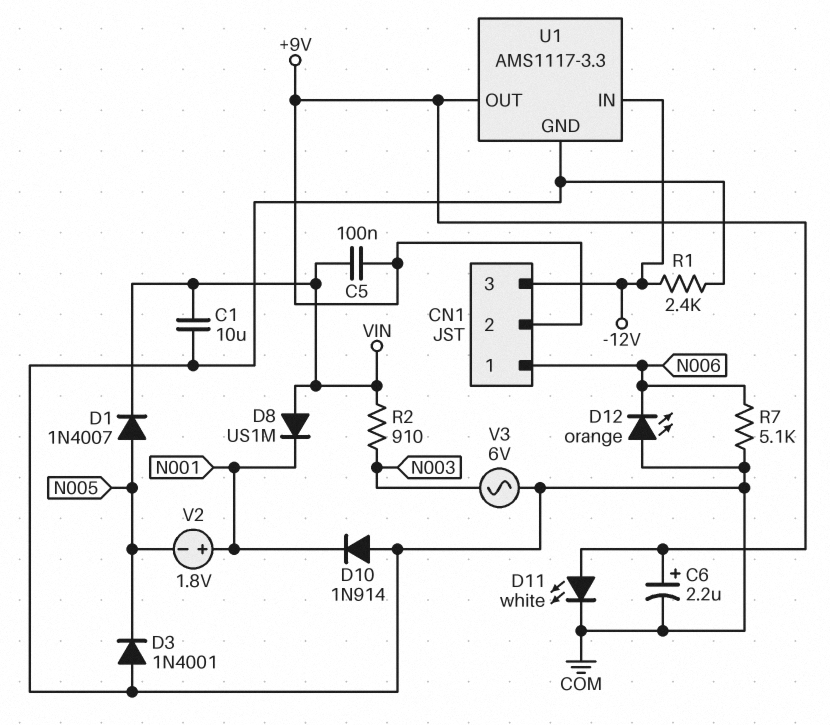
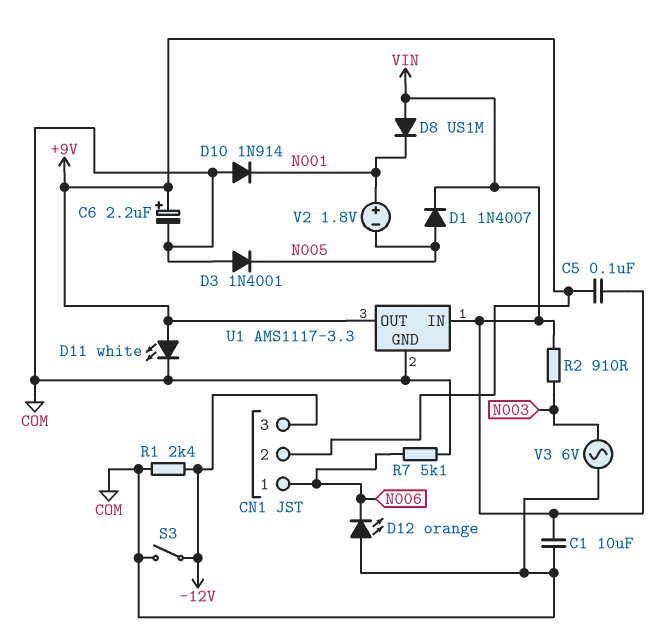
S3: none -> switch (-12V, COM)
U1 pin IN: -12V -> VIN

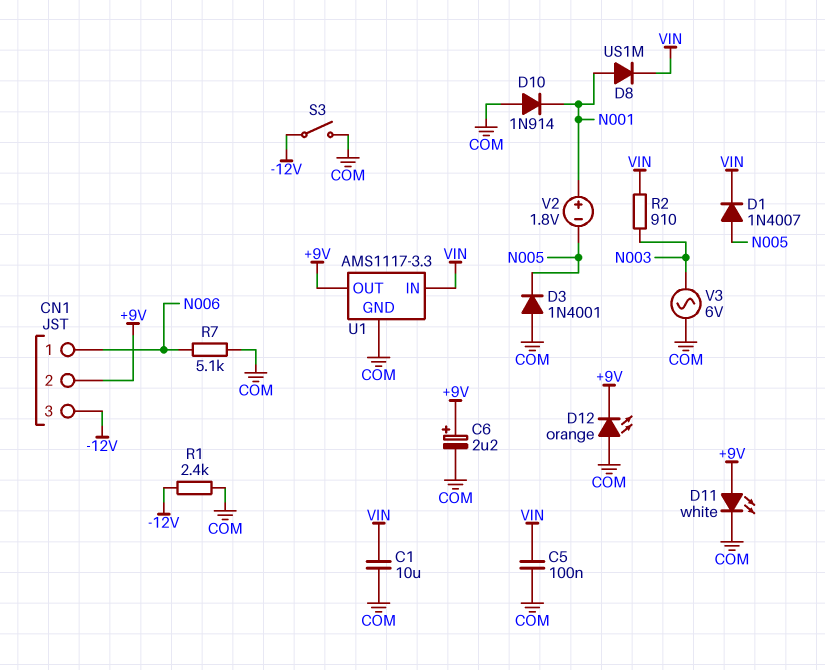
C5: 100nF (+9V, VIN) -> 100nF (COM, VIN)
D8: diode US1M (A VIN, K N001) -> diode US1M (A N001, K VIN)
D12: LED orange (A COM, K N006) -> LED orange (A COM, K +9V)

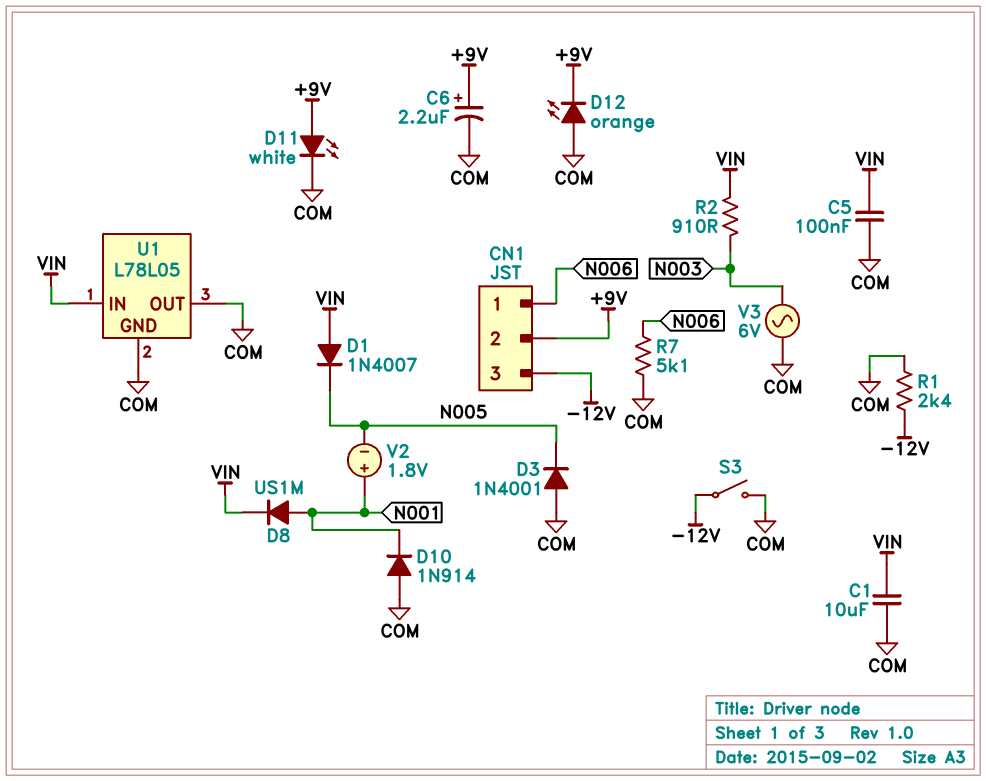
D1: diode 1N4007 (A N005, K VIN) -> diode 1N4007 (A VIN, K N005)
U1: AMS1117-3.3 -> L78L05
U1 pin OUT: +9V -> COM

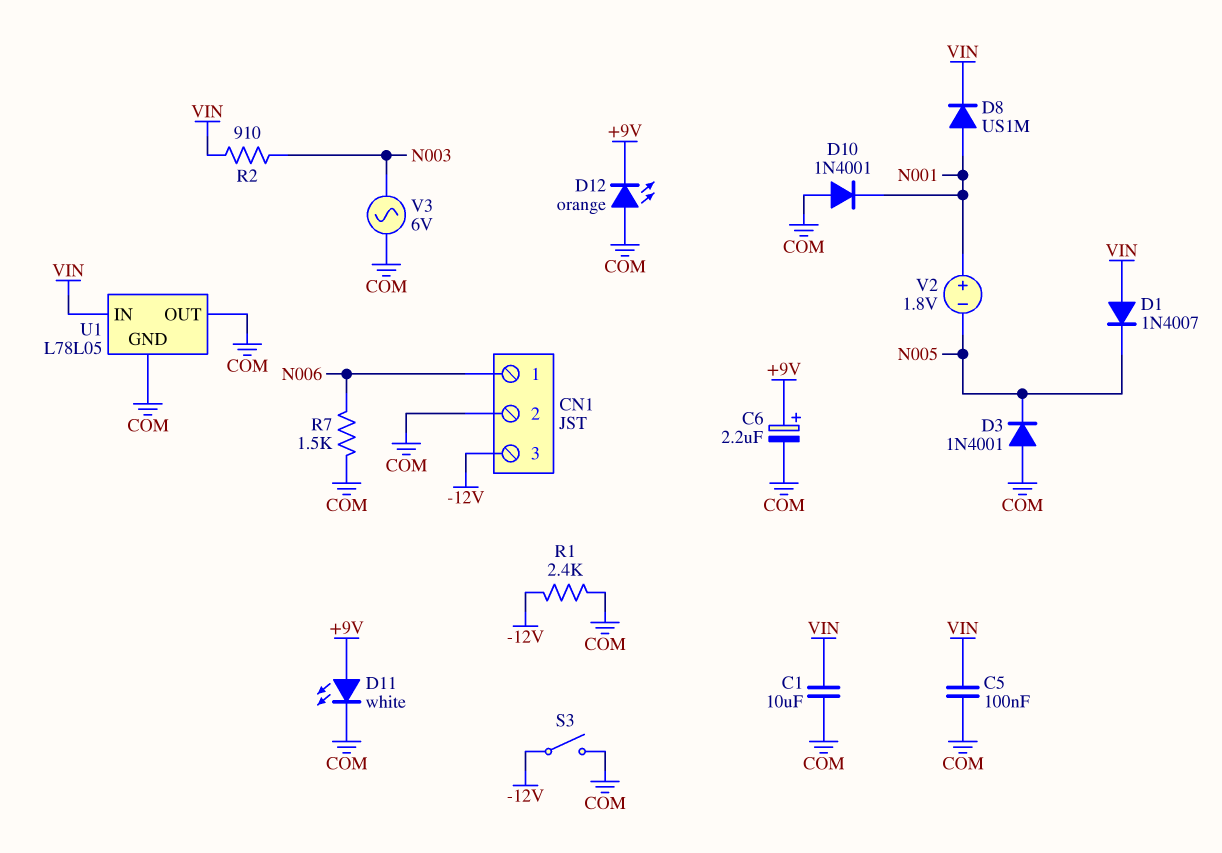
CN1 pin 2: +9V -> COM
D10: diode 1N914 (A COM, K N001) -> diode 1N4001 (A COM, K N001)
R7: 5.1k (COM, N006) -> 1.5k (COM, N006)

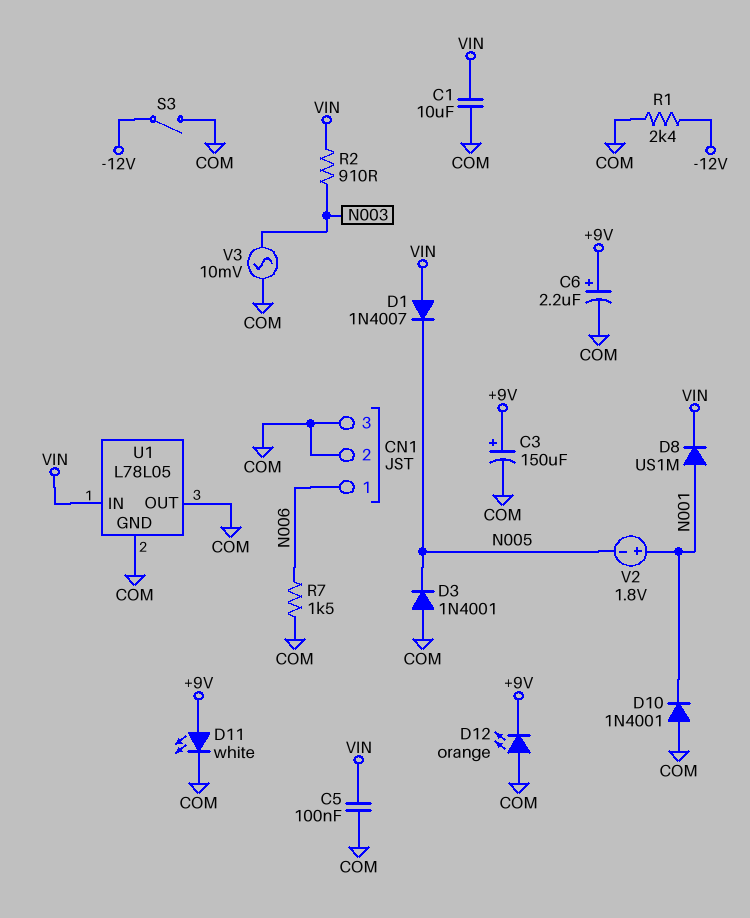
C3: none -> 150uF (plus +9V, minus COM)
CN1 pin 3: -12V -> COM
V3: AC 6V (COM, N003) -> AC 10mV (COM, N003)

